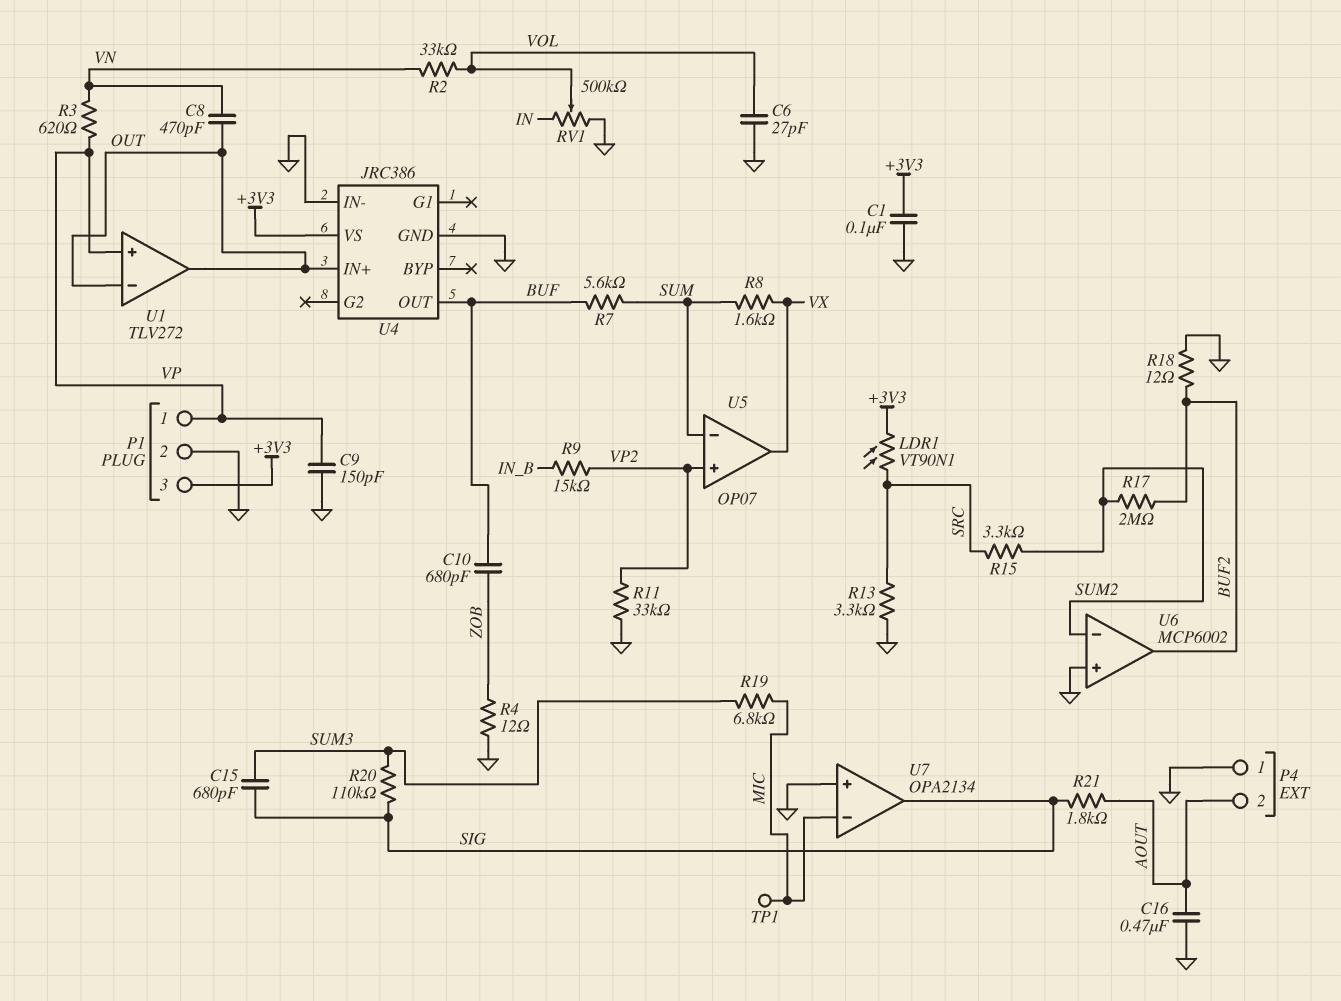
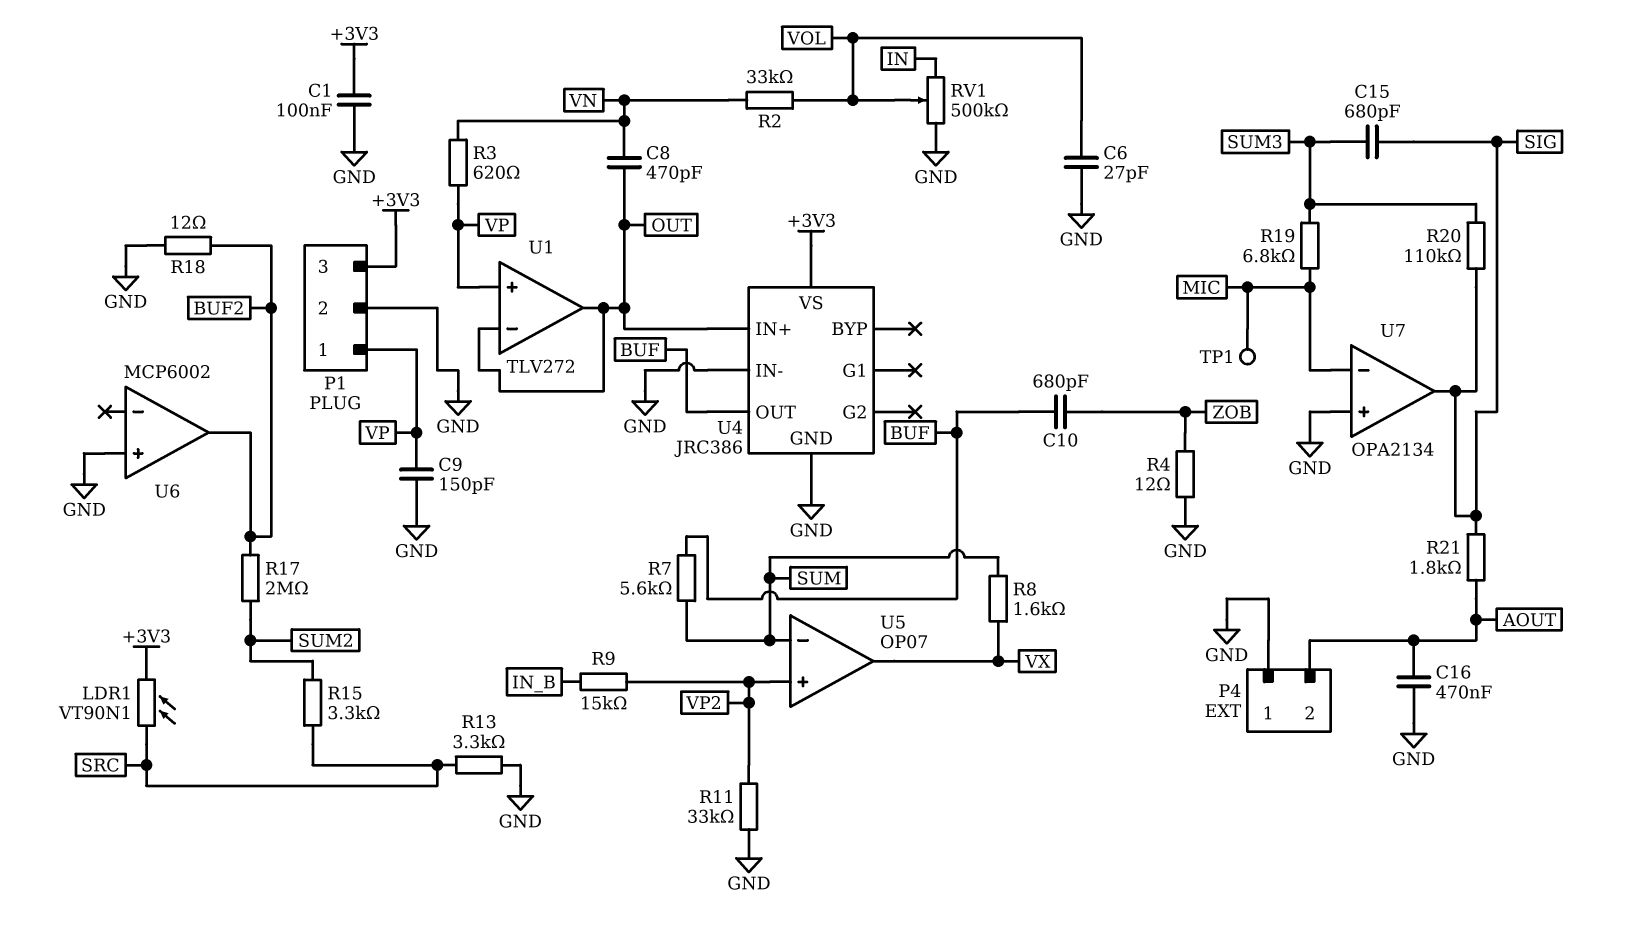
U6 pin in-: SUM2 -> none

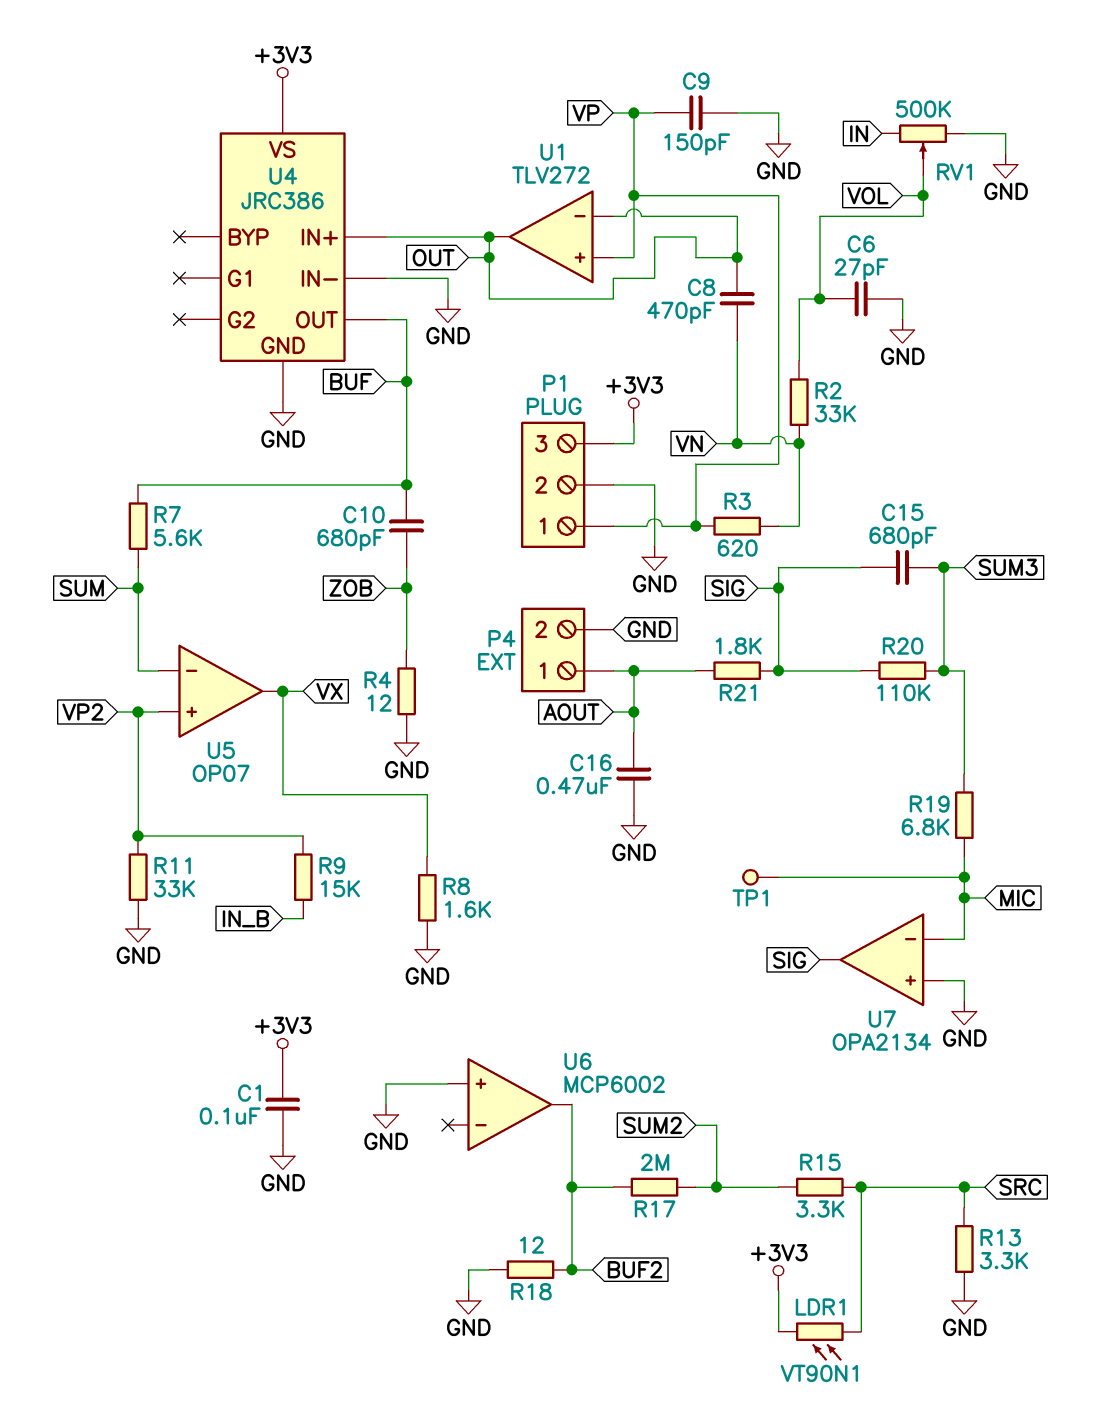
P4 pin 1: GND -> AOUT
P4 pin 2: AOUT -> GND
R8: 1.6k (SUM, VX) -> 1.6k (GND, VX)

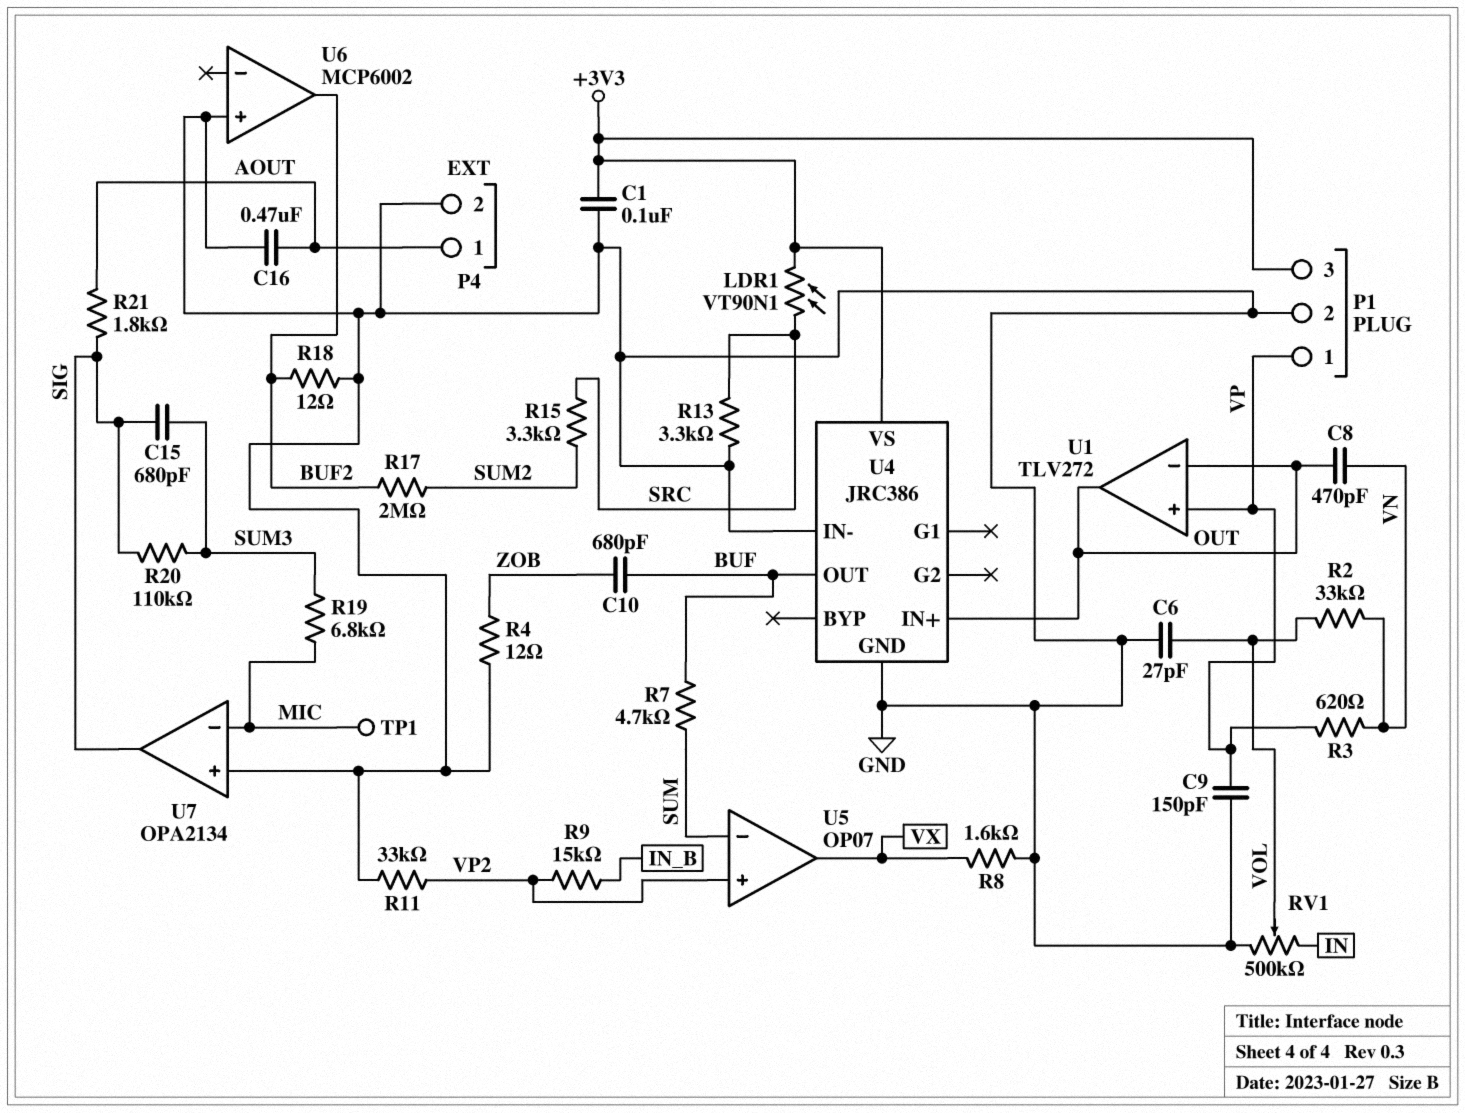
R7: 5.6k (BUF, SUM) -> 4.7k (BUF, SUM)

